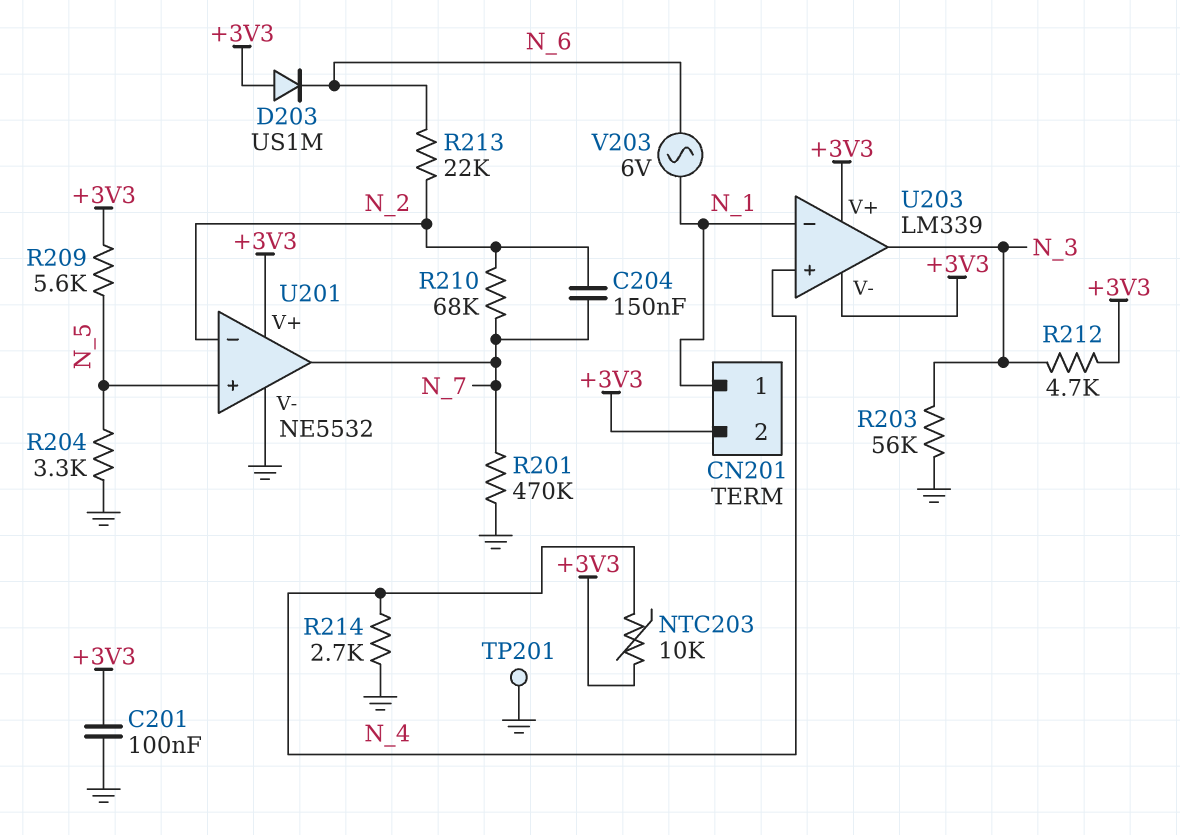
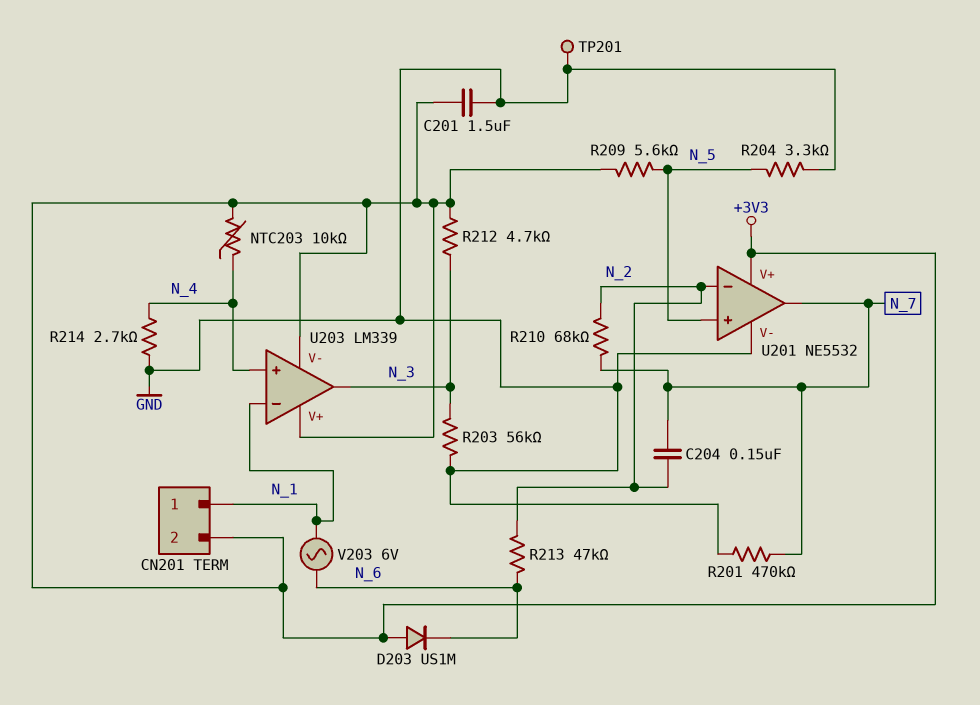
C201: 100nF (+3V3, GND) -> 1.5uF (+3V3, GND)
R213: 22k (N_2, N_6) -> 47k (N_2, N_6)

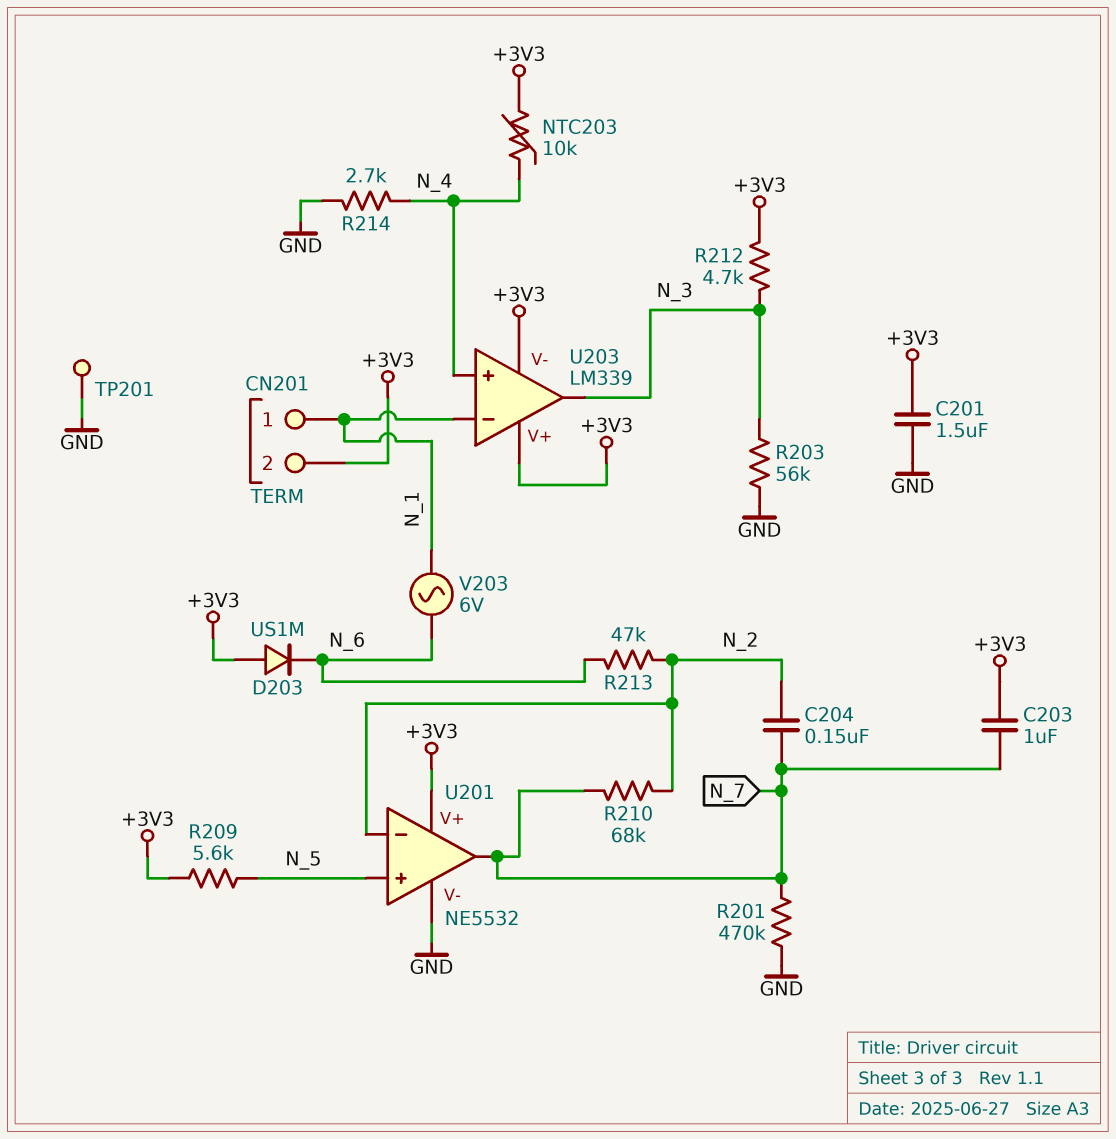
C203: none -> 1uF (+3V3, N_7)
R204: 3.3k (GND, N_5) -> none

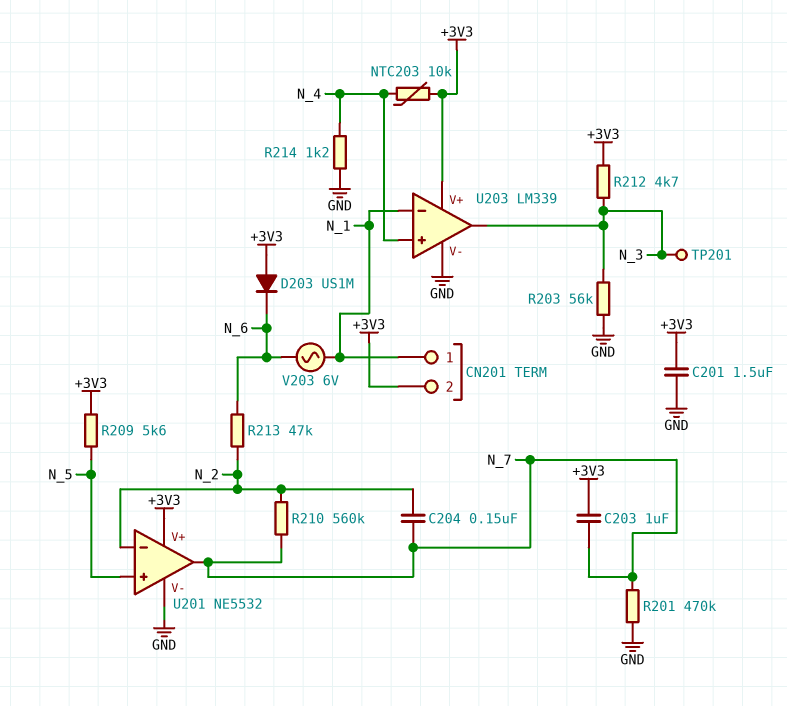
R210: 68k (N_2, N_7) -> 560k (N_2, N_7)
R214: 2.7k (GND, N_4) -> 1.2k (GND, N_4)
TP201: test point (GND) -> test point (N_3)
U203 pin V-: +3V3 -> GND

